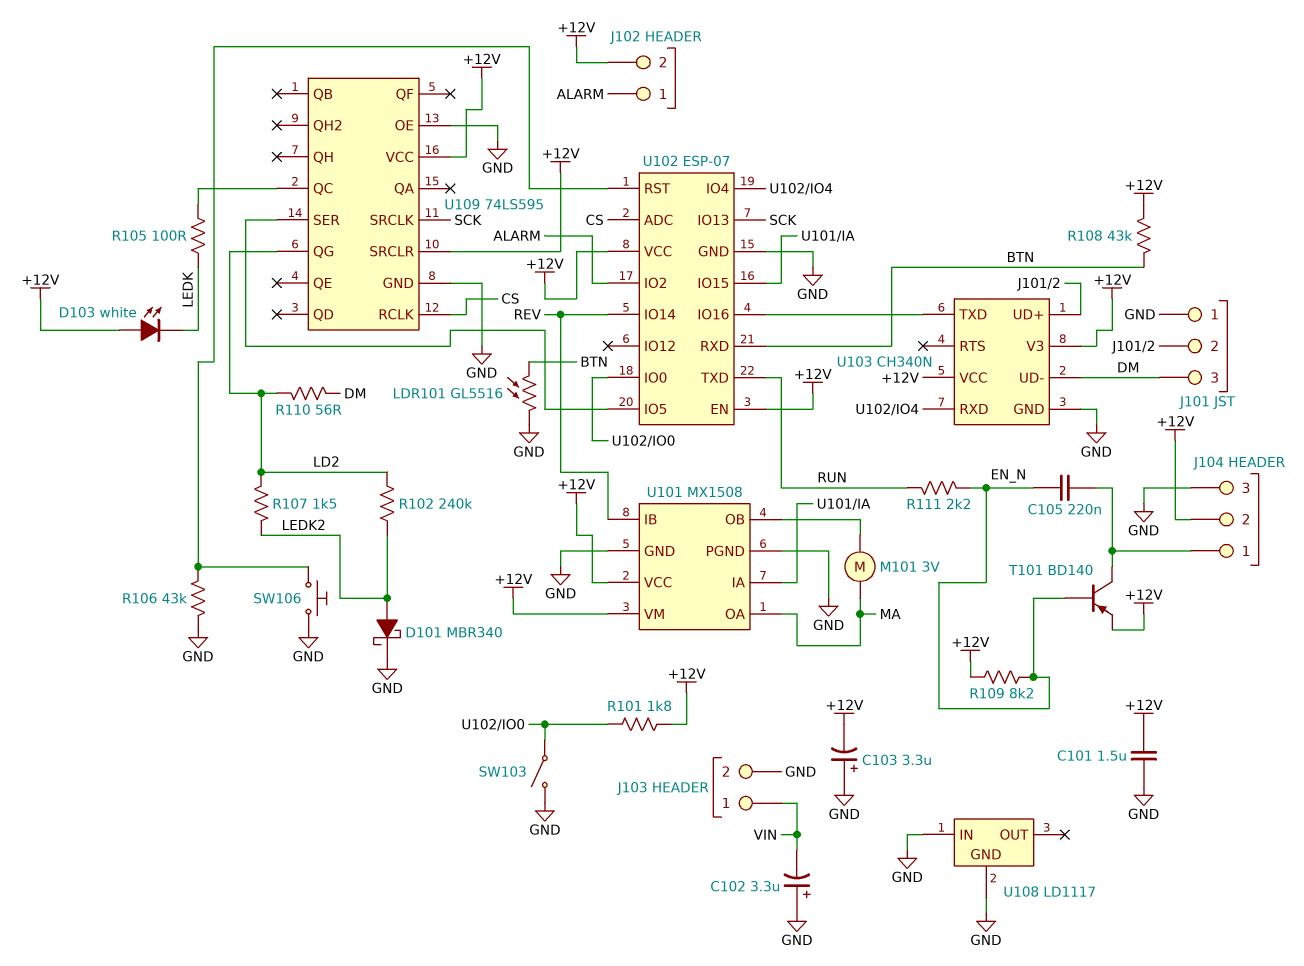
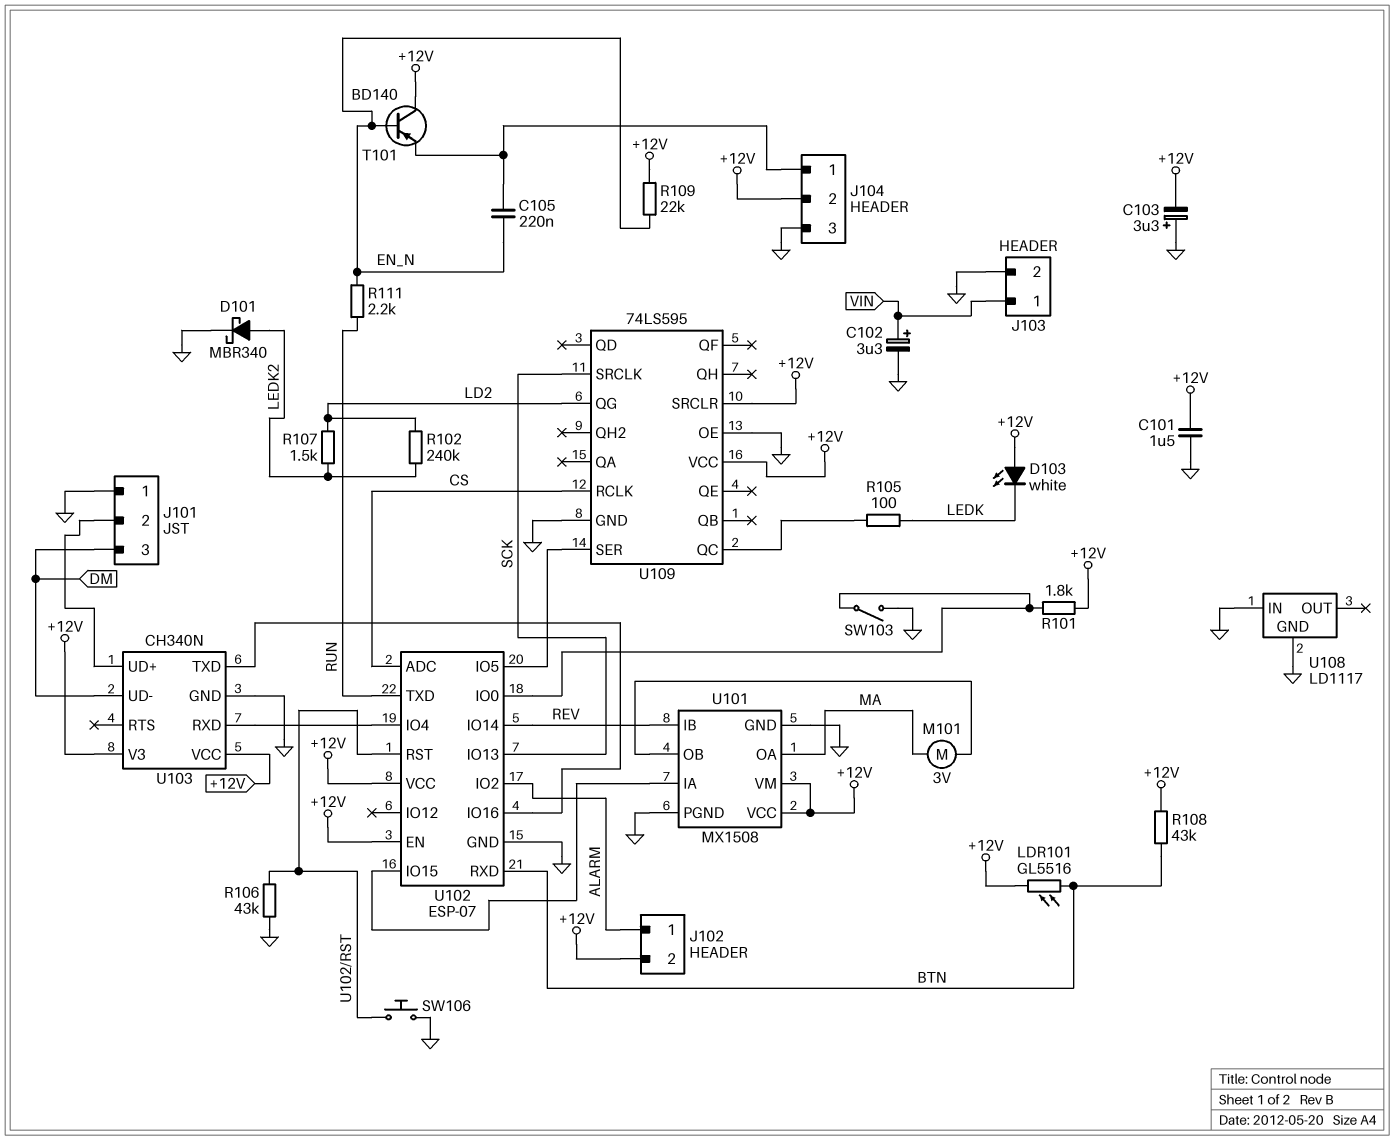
C102: 3.3uF (plus GND, minus VIN) -> 3.3uF (plus VIN, minus GND)
LDR101: GL5516 (BTN, GND) -> GL5516 (+12V, BTN)
R109: 8.2k (+12V, EN_N) -> 22k (+12V, EN_N)
R110: 56 (DM, LD2) -> none
T101: PNP BD140 (B EN_N, C J104/1, E +12V) -> PNP BD140 (B EN_N, C +12V, E J104/1)

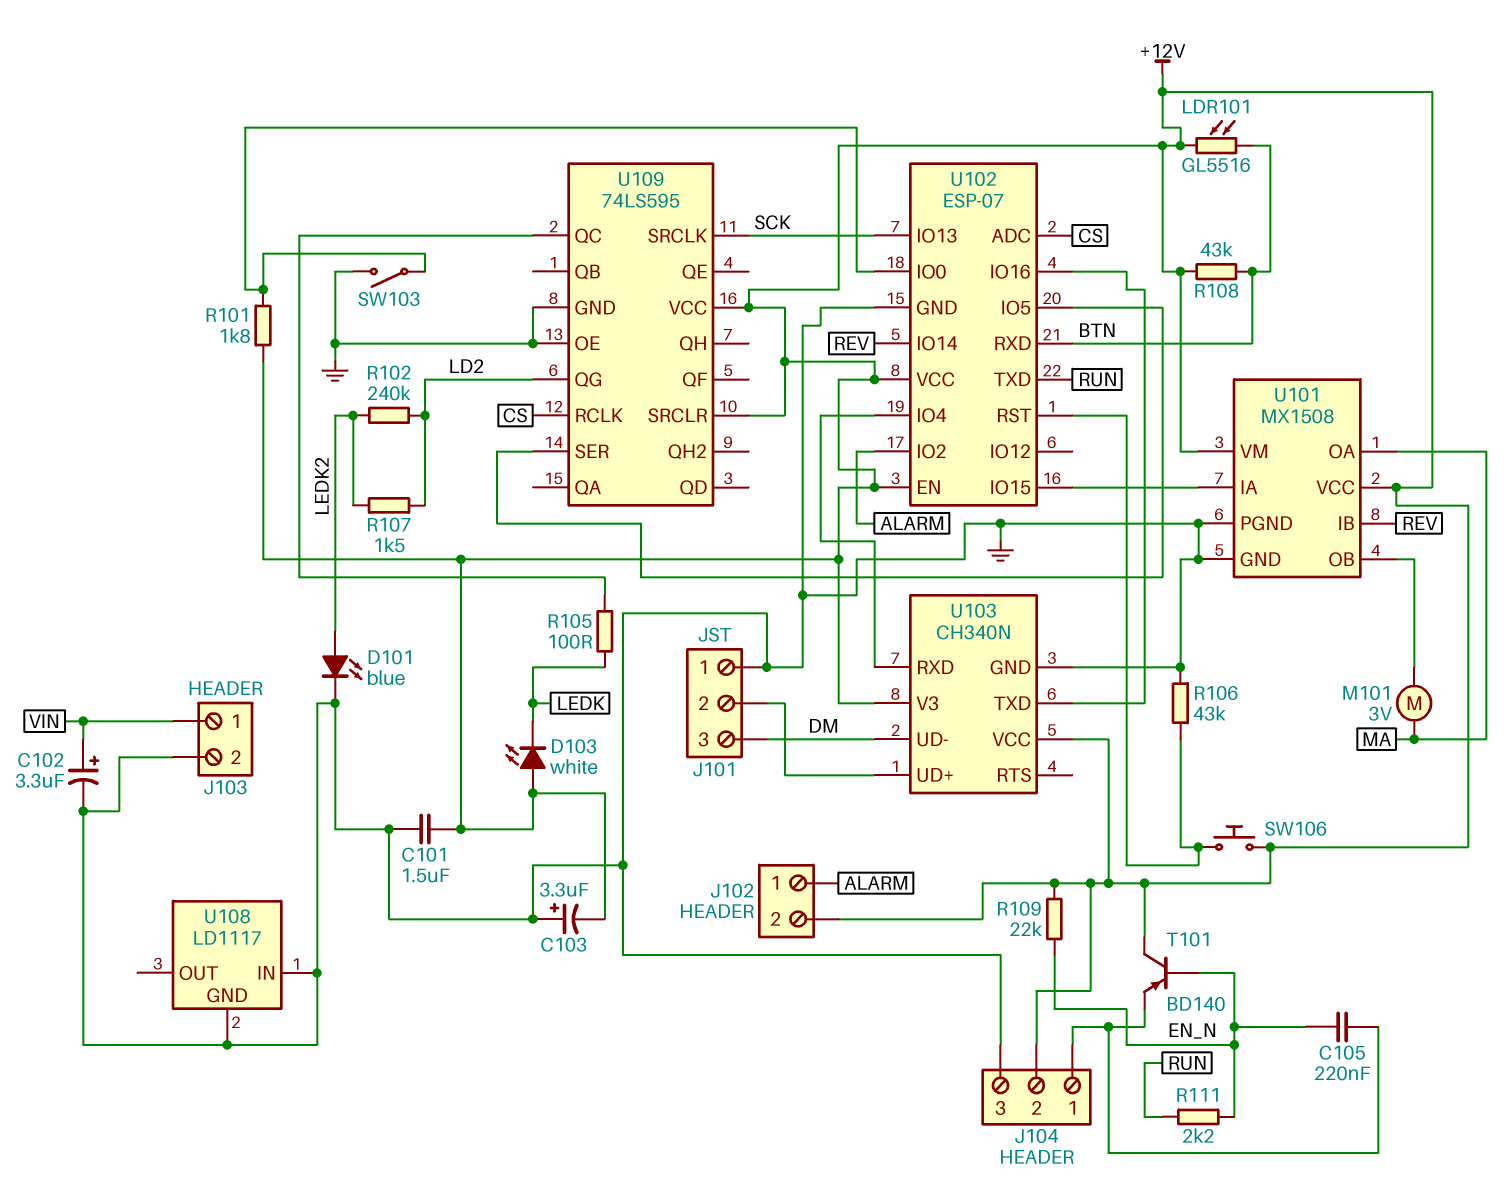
D101: schottky MBR340 (A LEDK2, K GND) -> LED blue (A LEDK2, K GND)
SW106: button (GND, U102/RST) -> button (+12V, U102/RST)

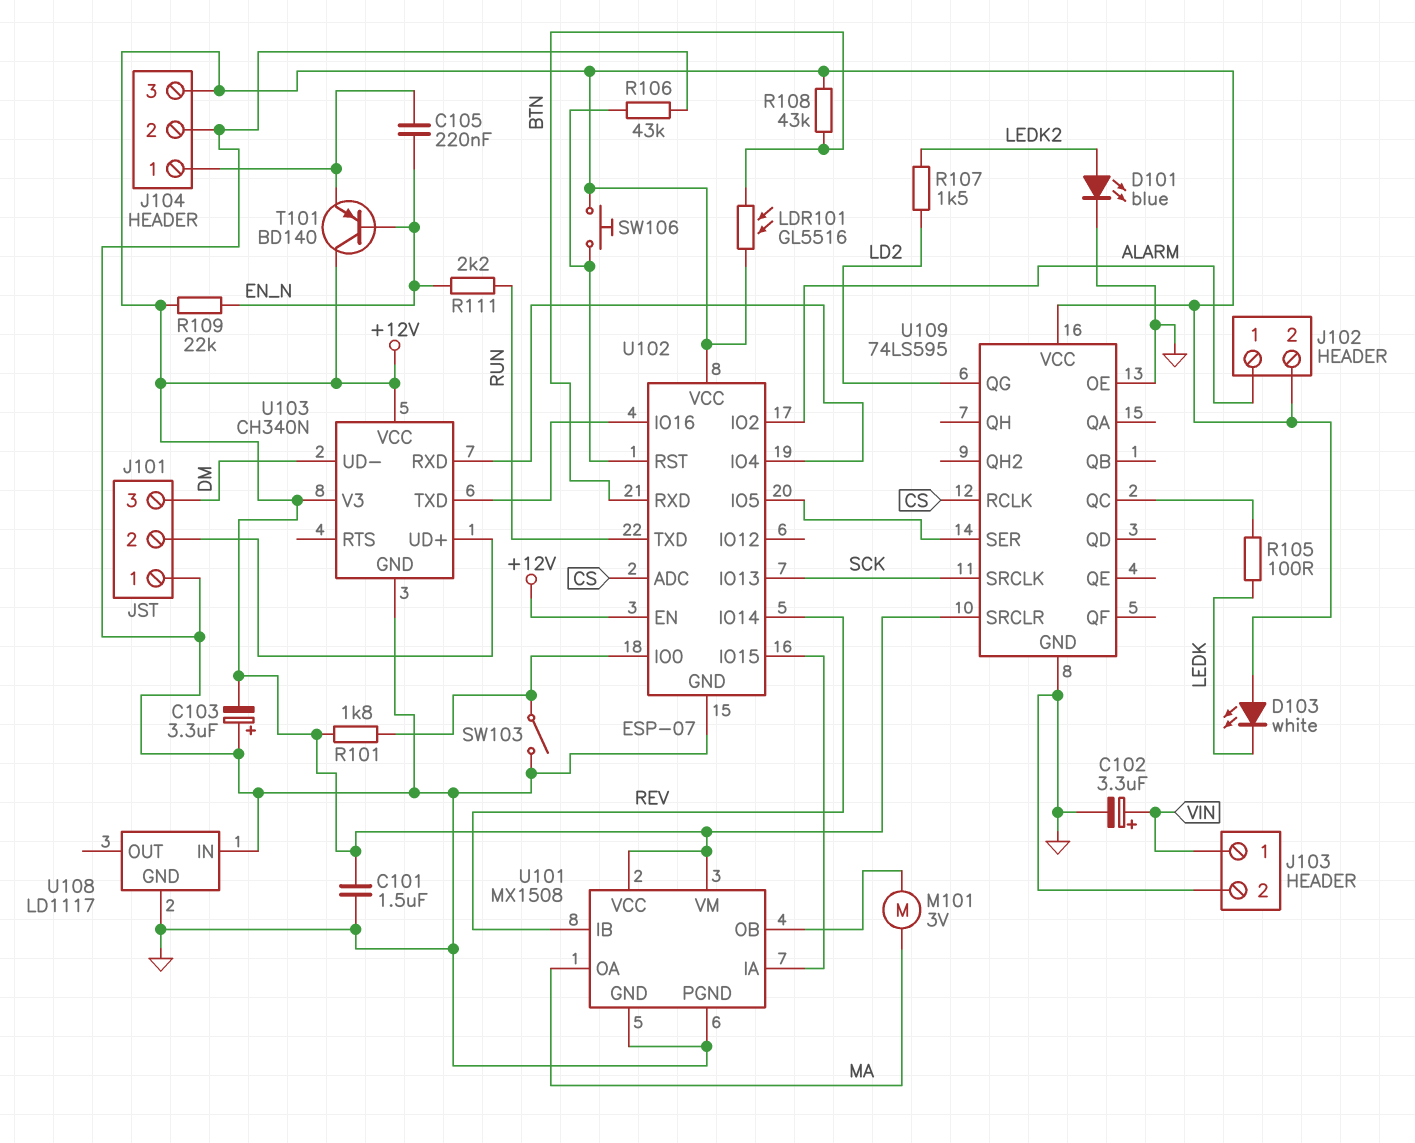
J104 pin 2: +12V -> GND
J104 pin 3: GND -> +12V
R102: 240k (LD2, LEDK2) -> none

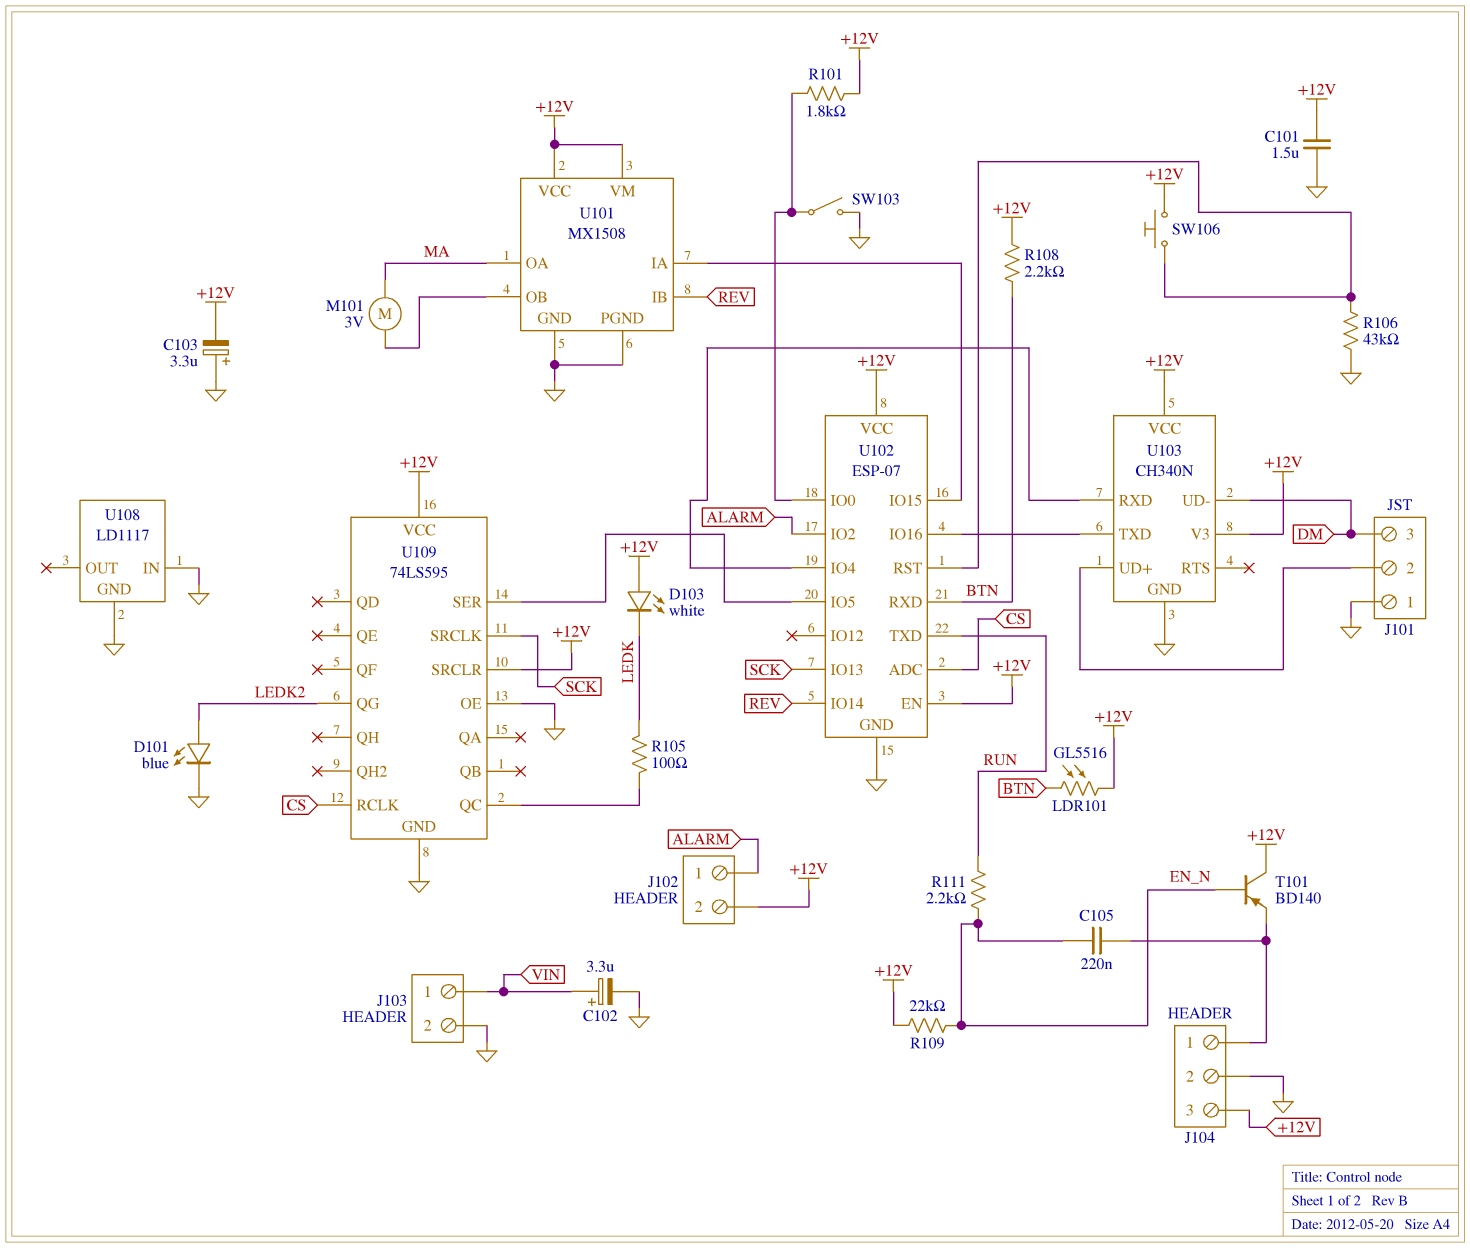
R107: 1.5k (LD2, LEDK2) -> none
R108: 43k (+12V, BTN) -> 2.2k (+12V, BTN)
U109 pin QG: LD2 -> LEDK2

